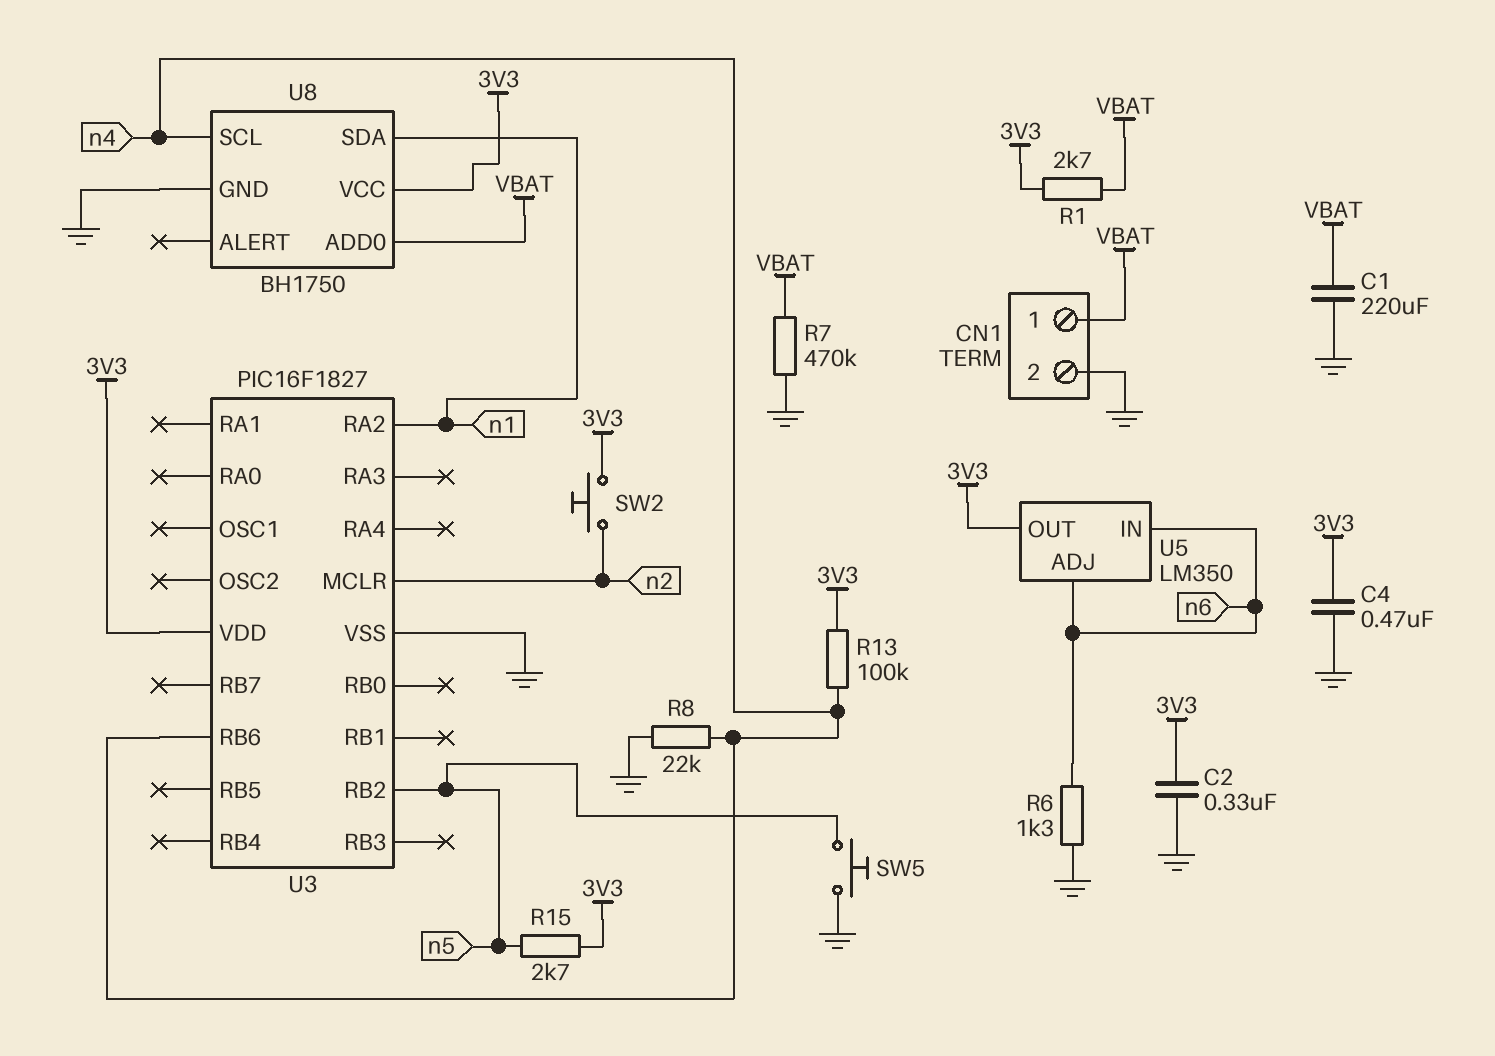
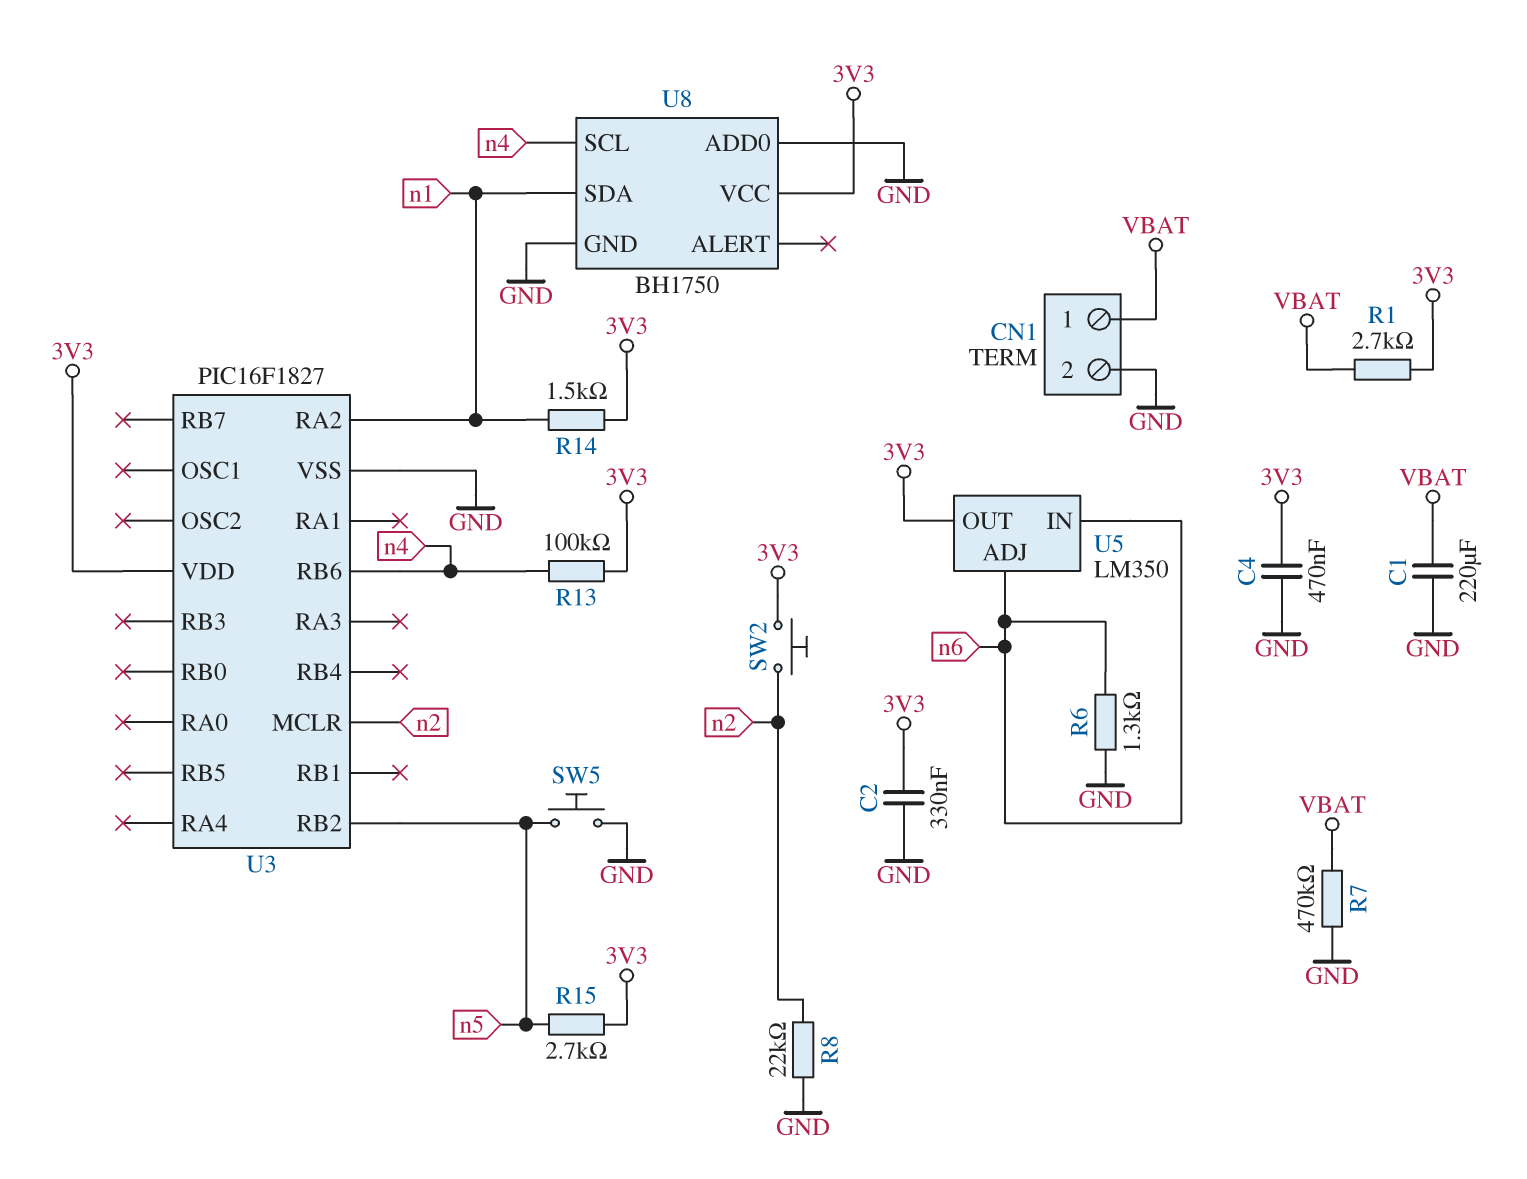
R8: 22k (GND, n4) -> 22k (GND, n2)
R14: none -> 1.5k (3V3, n1)
U8 pin ADD0: VBAT -> GND

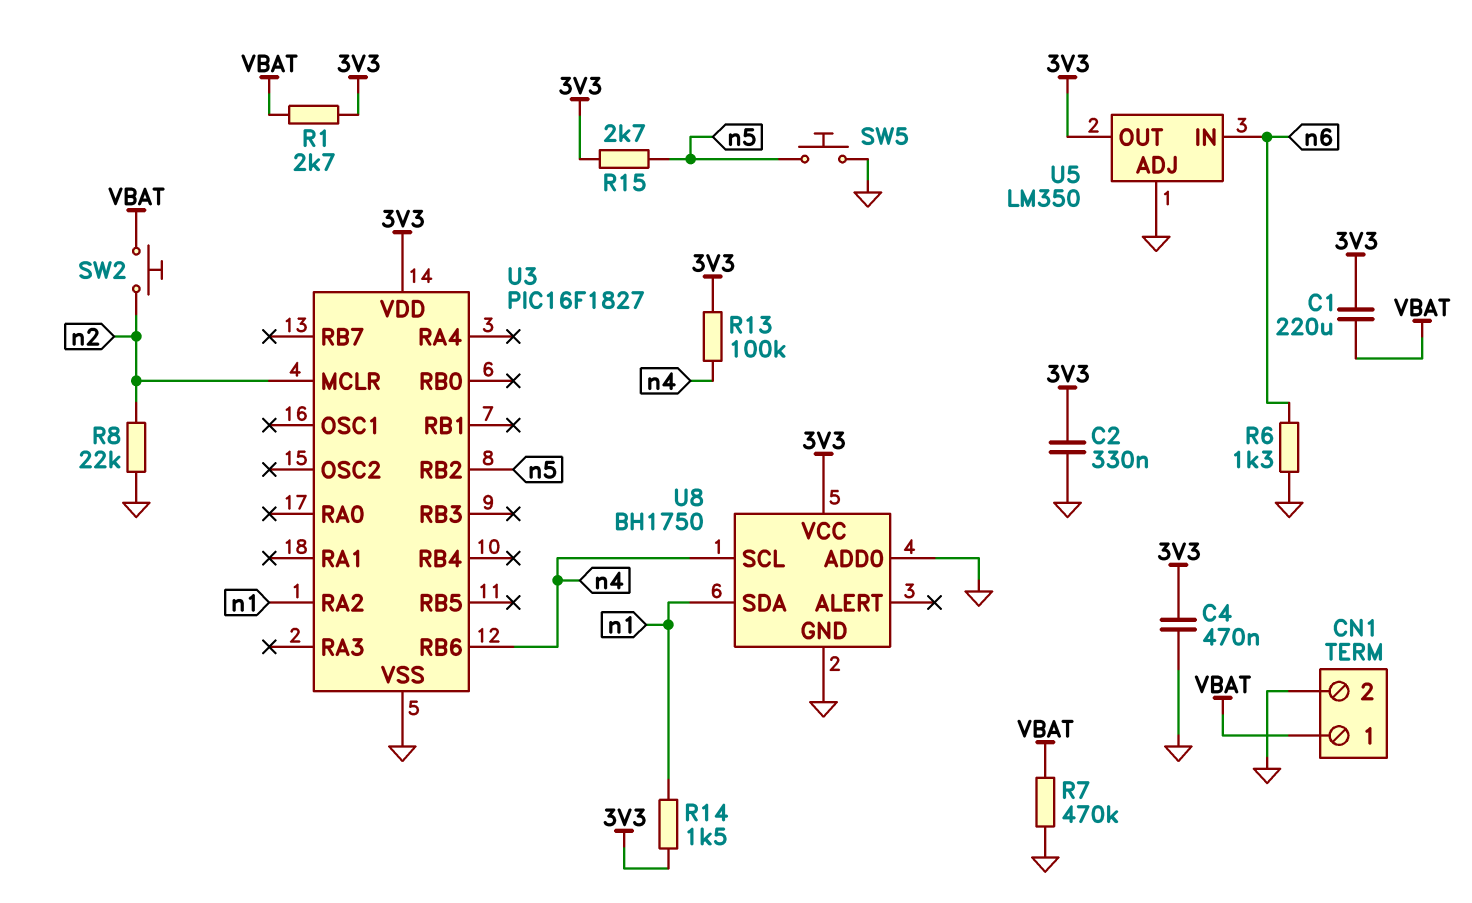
C1: 220uF (GND, VBAT) -> 220uF (3V3, VBAT)
SW2: button (3V3, n2) -> button (VBAT, n2)
U5 pin ADJ: n6 -> GND

